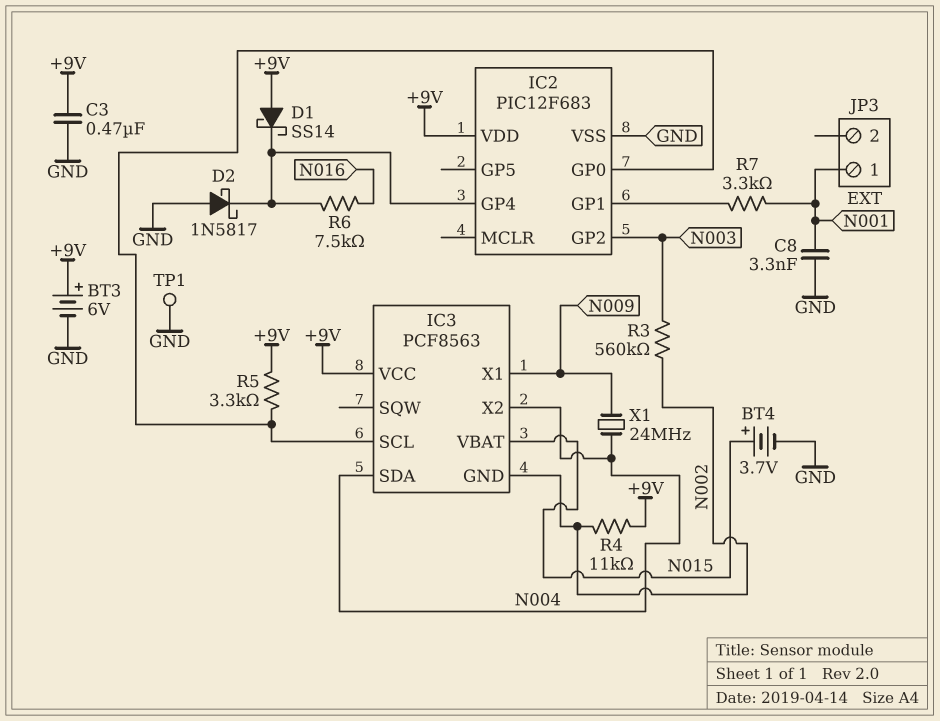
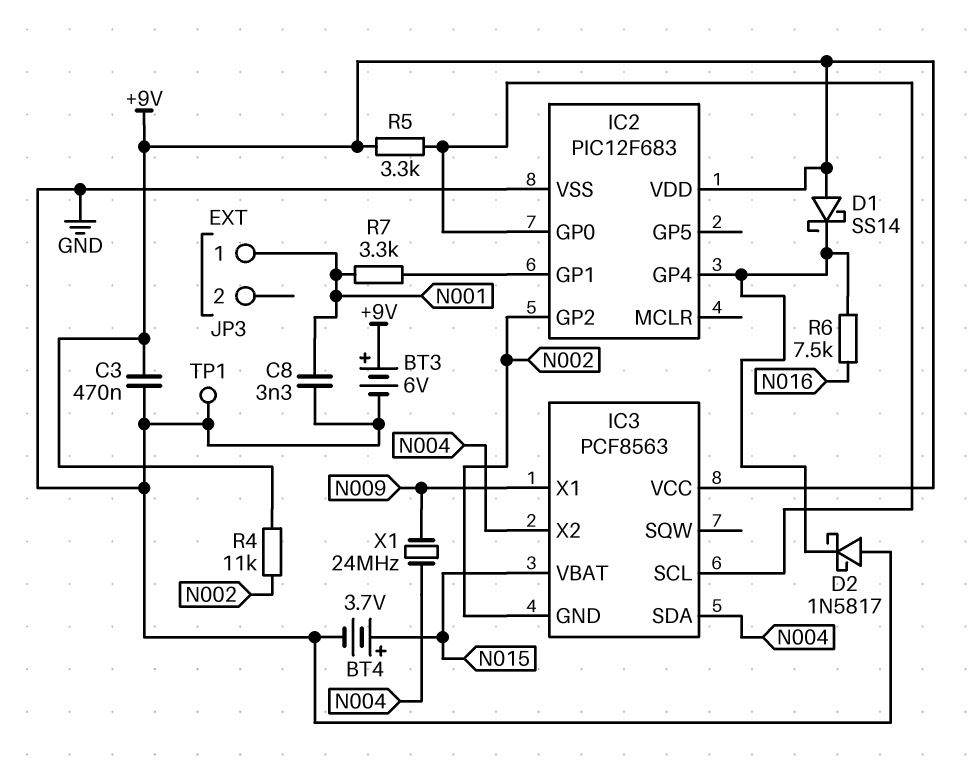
IC2 pin GP2: N003 -> N002
R3: 560k (N002, N003) -> none

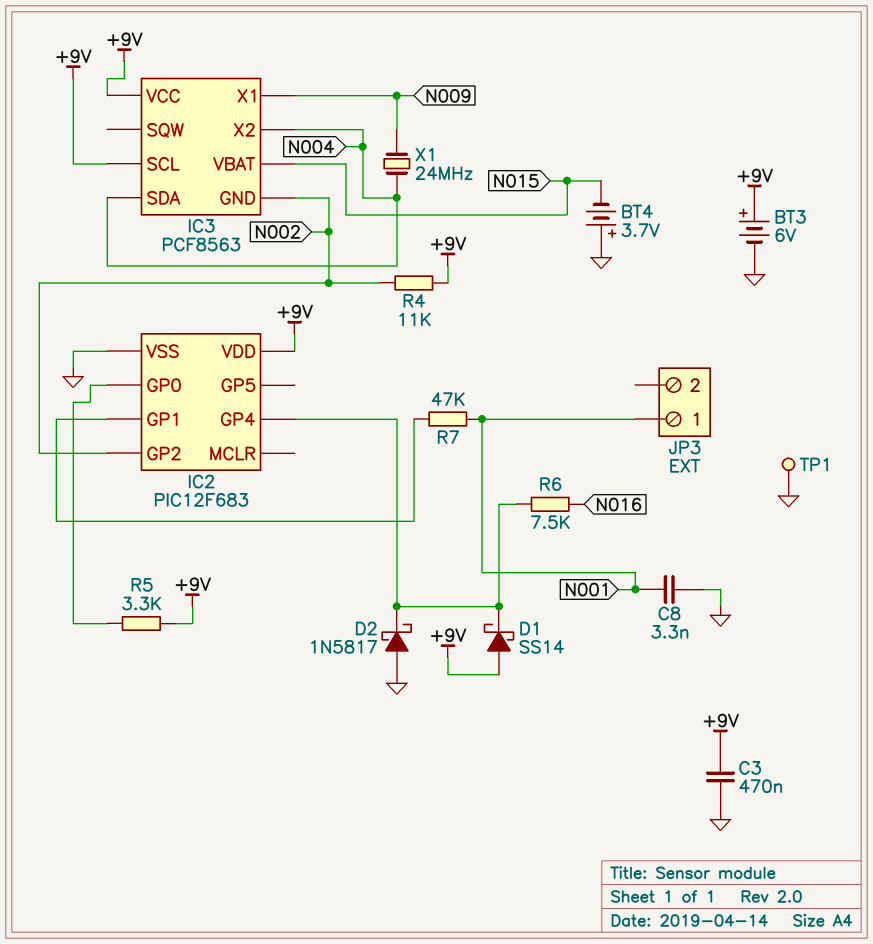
BT4: 3.7V (plus N015, minus GND) -> 3.7V (plus GND, minus N015)
IC3 pin SCL: IC2/GP0 -> +9V
R7: 3.3k (IC2/GP1, N001) -> 47k (IC2/GP1, N001)

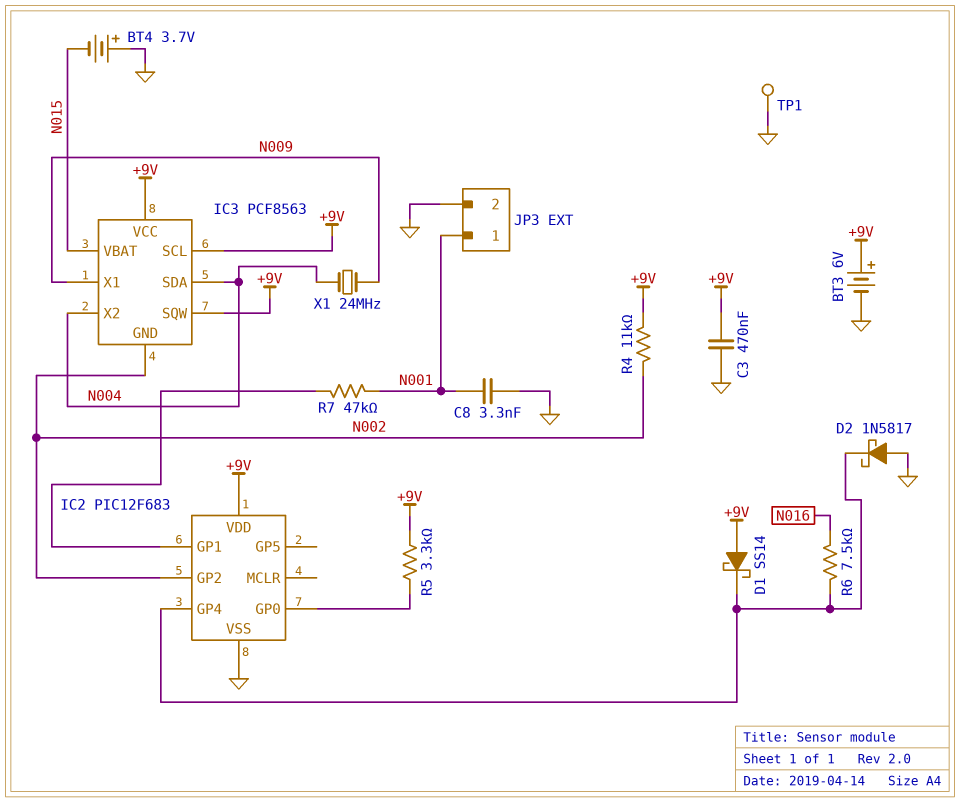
IC3 pin SQW: none -> +9V
JP3 pin 2: none -> GND

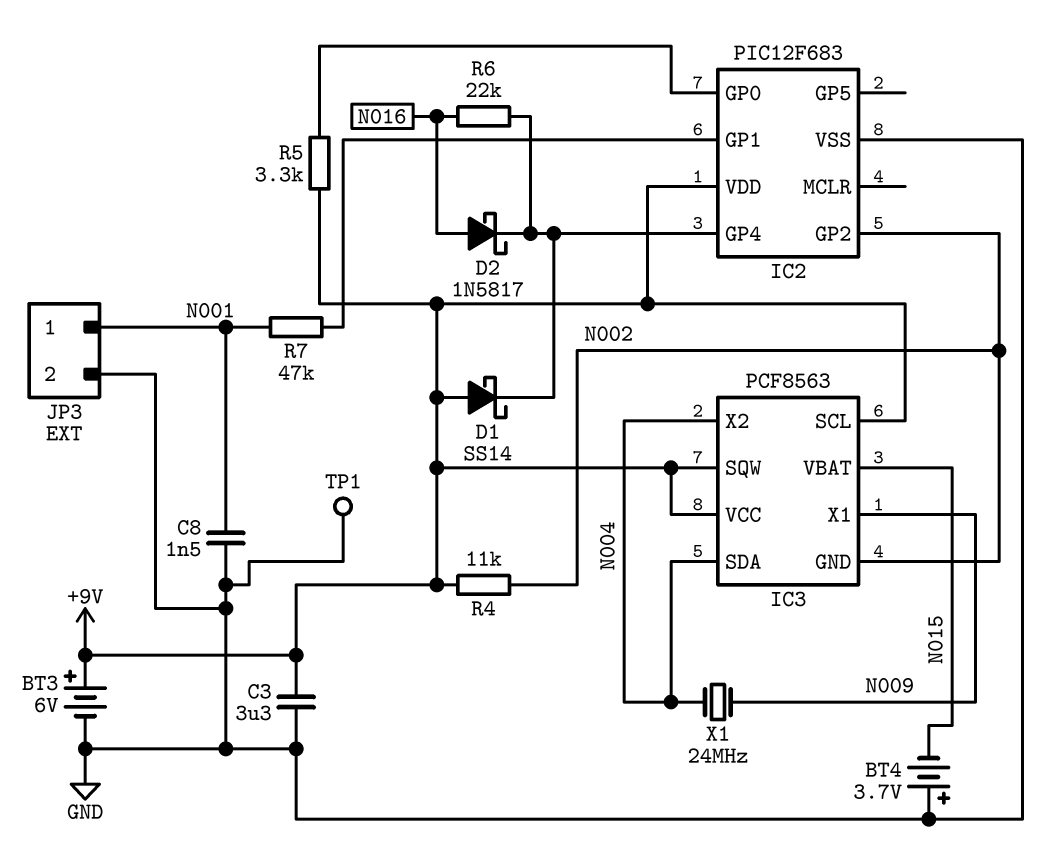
C3: 470nF (+9V, GND) -> 3.3uF (+9V, GND)
C8: 3.3nF (GND, N001) -> 1.5nF (GND, N001)
D2: schottky 1N5817 (A GND, K IC2/GP4) -> schottky 1N5817 (A N016, K IC2/GP4)
R6: 7.5k (IC2/GP4, N016) -> 22k (IC2/GP4, N016)

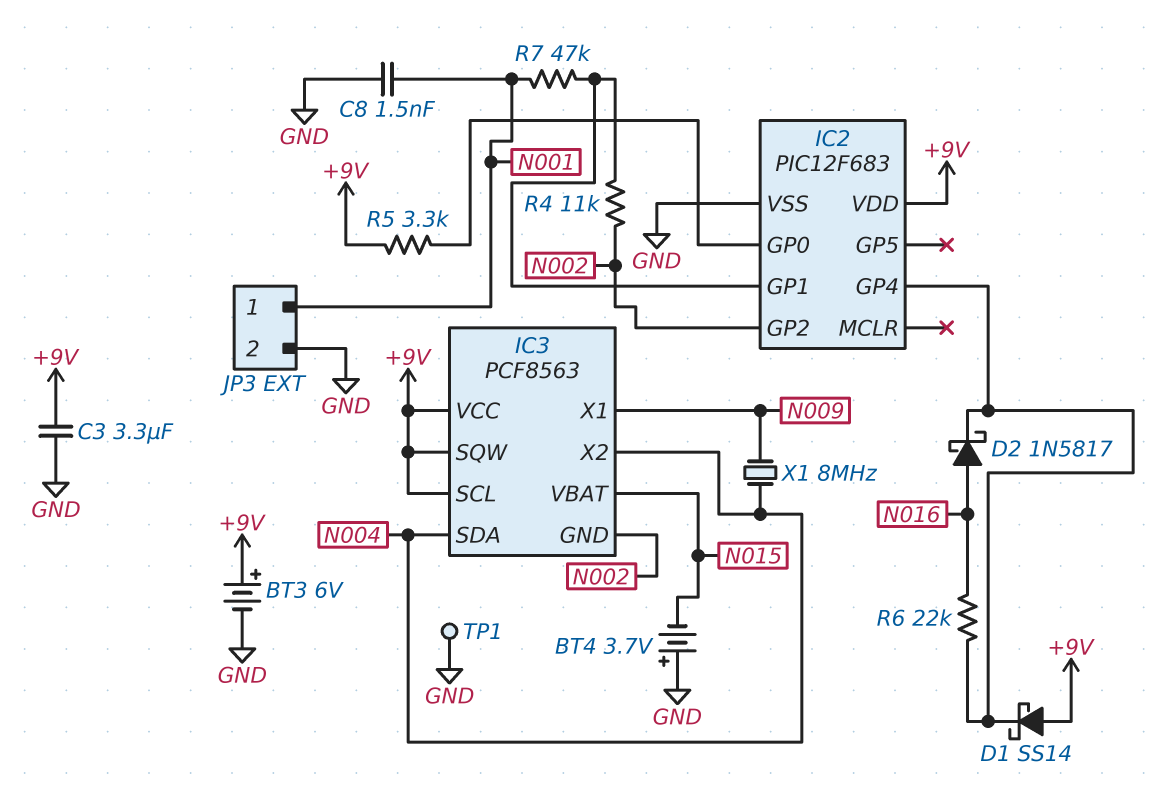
R4: 11k (+9V, N002) -> 11k (IC2/GP1, N002)
X1: 24MHz (N004, N009) -> 8MHz (N004, N009)

